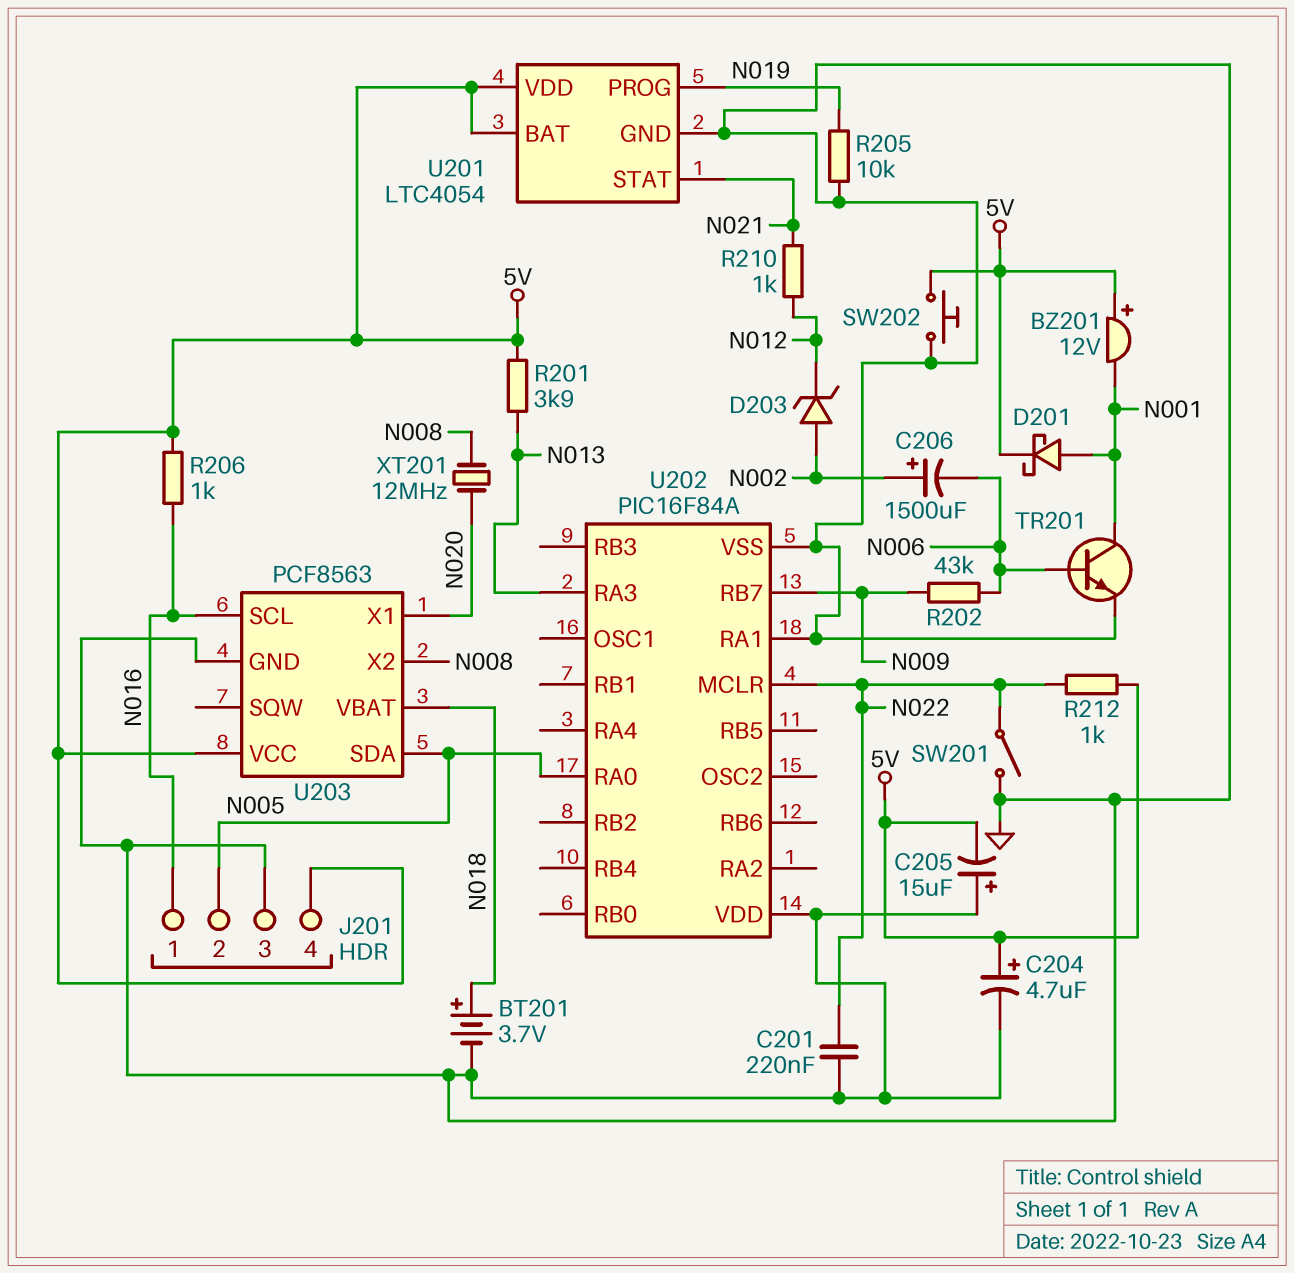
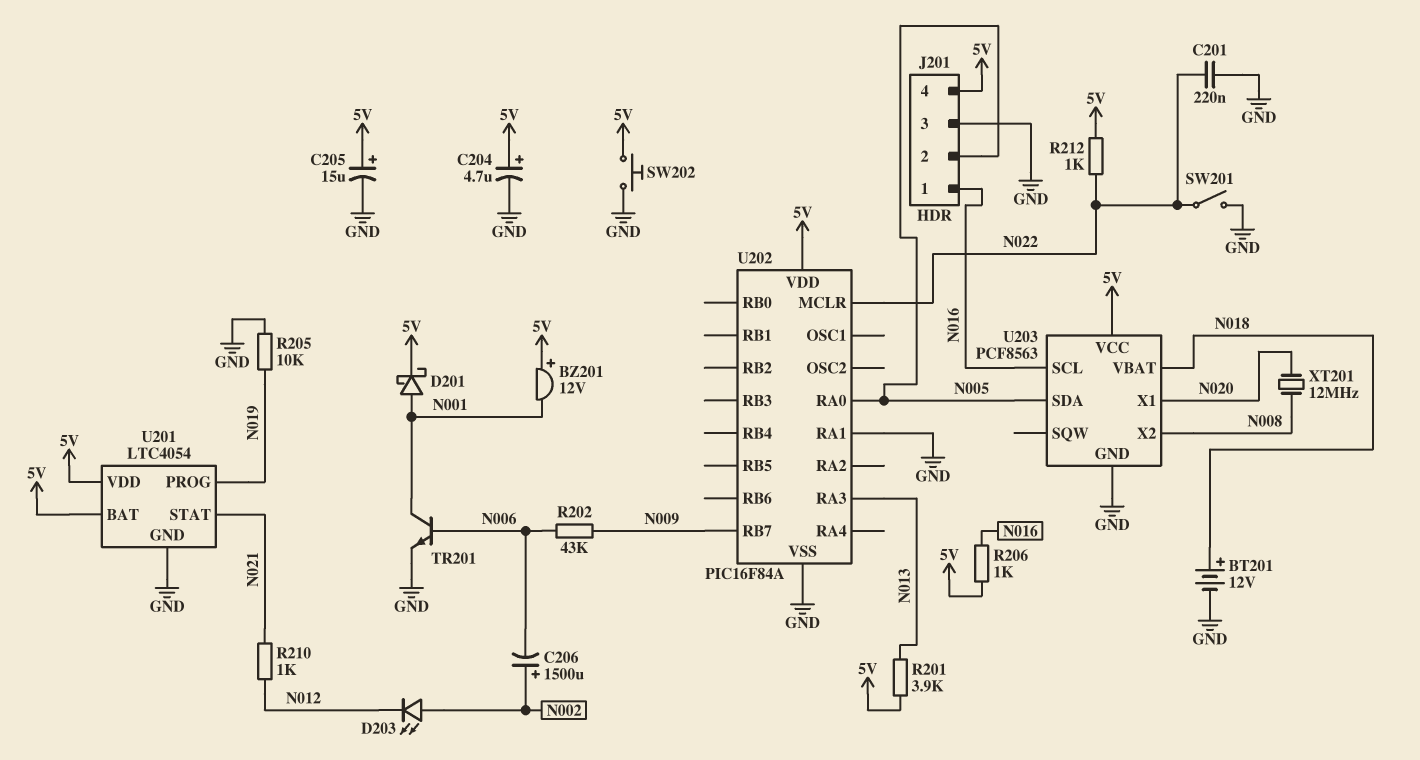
BT201: 3.7V (plus N018, minus GND) -> 12V (plus N018, minus GND)
C205: 15uF (plus GND, minus 5V) -> 15uF (plus 5V, minus GND)
D203: zener (A N002, K N012) -> LED (A N002, K N012)
U202 pin VDD: GND -> 5V

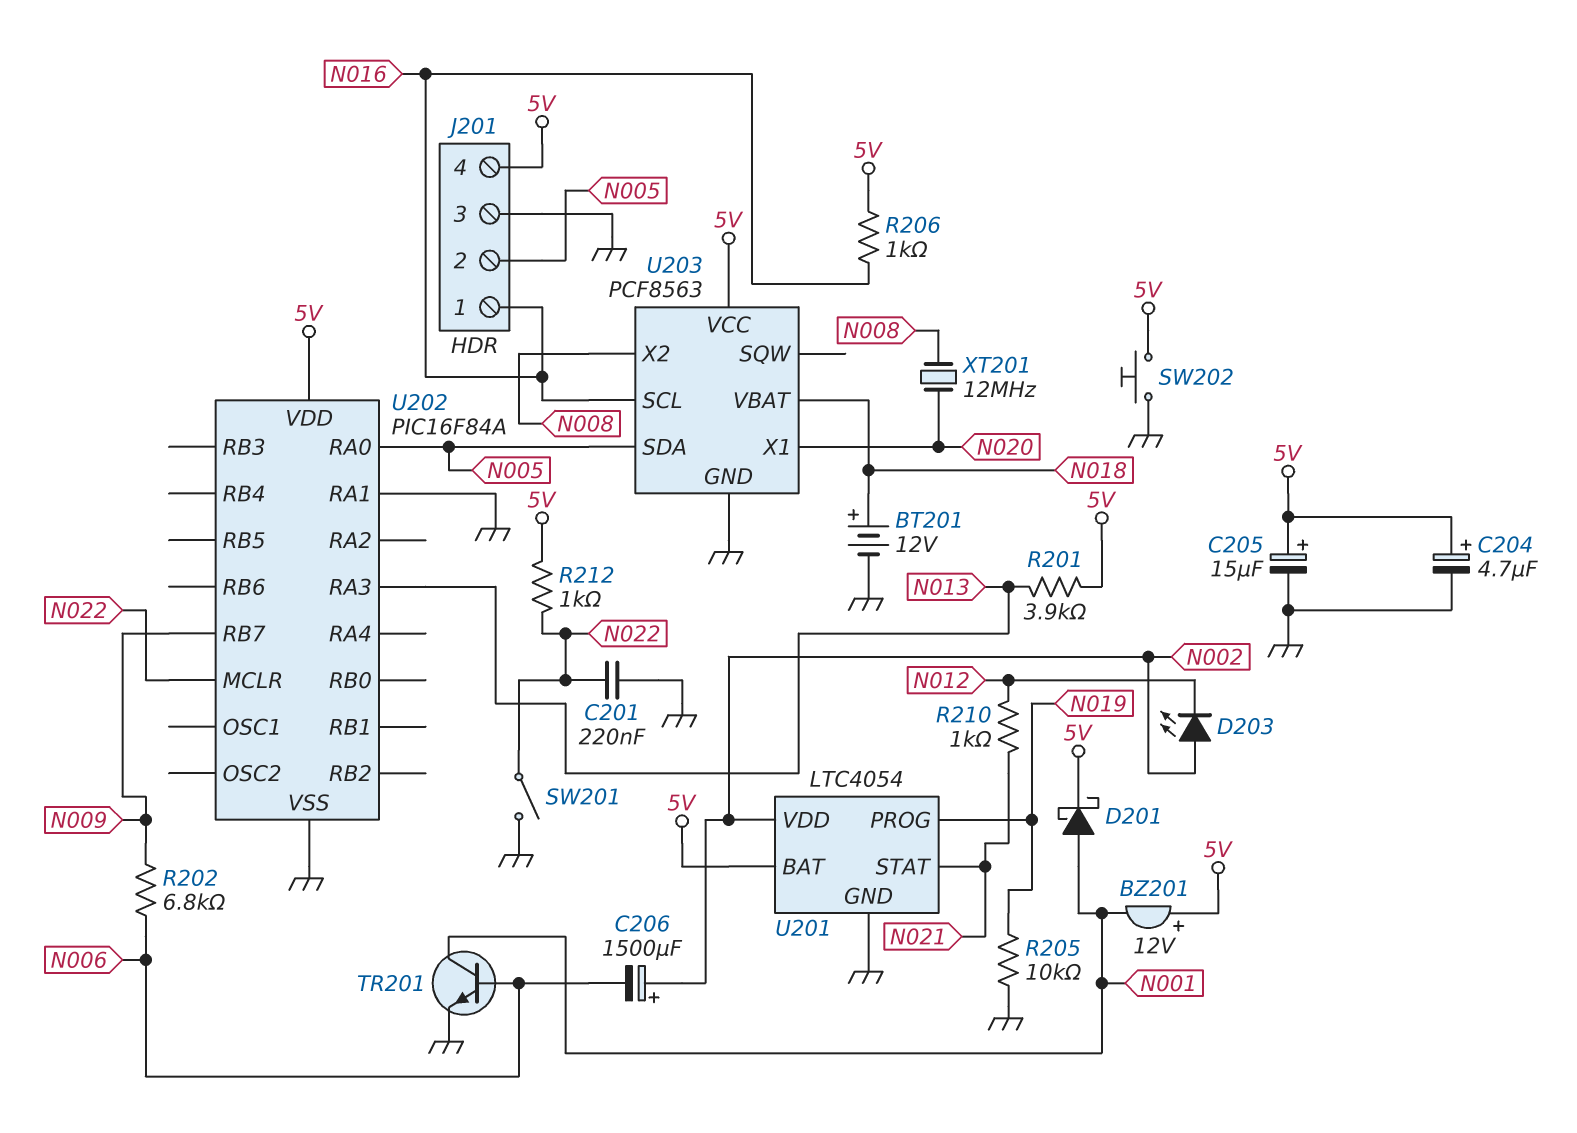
R202: 43k (N006, N009) -> 6.8k (N006, N009)
U201 pin VDD: 5V -> N002

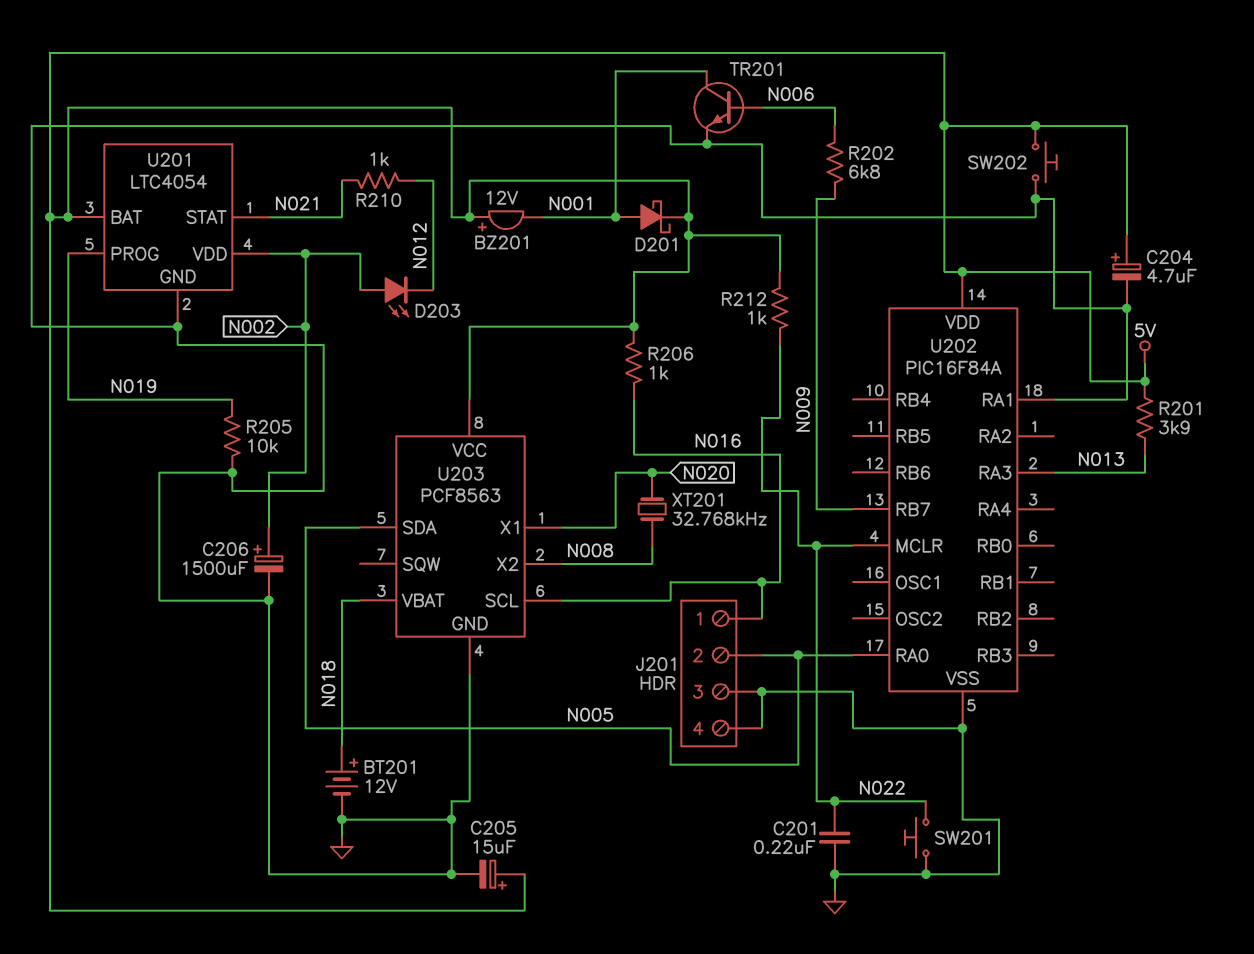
C206: 1500uF (plus N002, minus N006) -> 1500uF (plus N002, minus GND)
J201 pin 4: 5V -> GND
SW201: switch (GND, N022) -> button (GND, N022)
XT201: 12MHz (N008, N020) -> 32.768kHz (N008, N020)

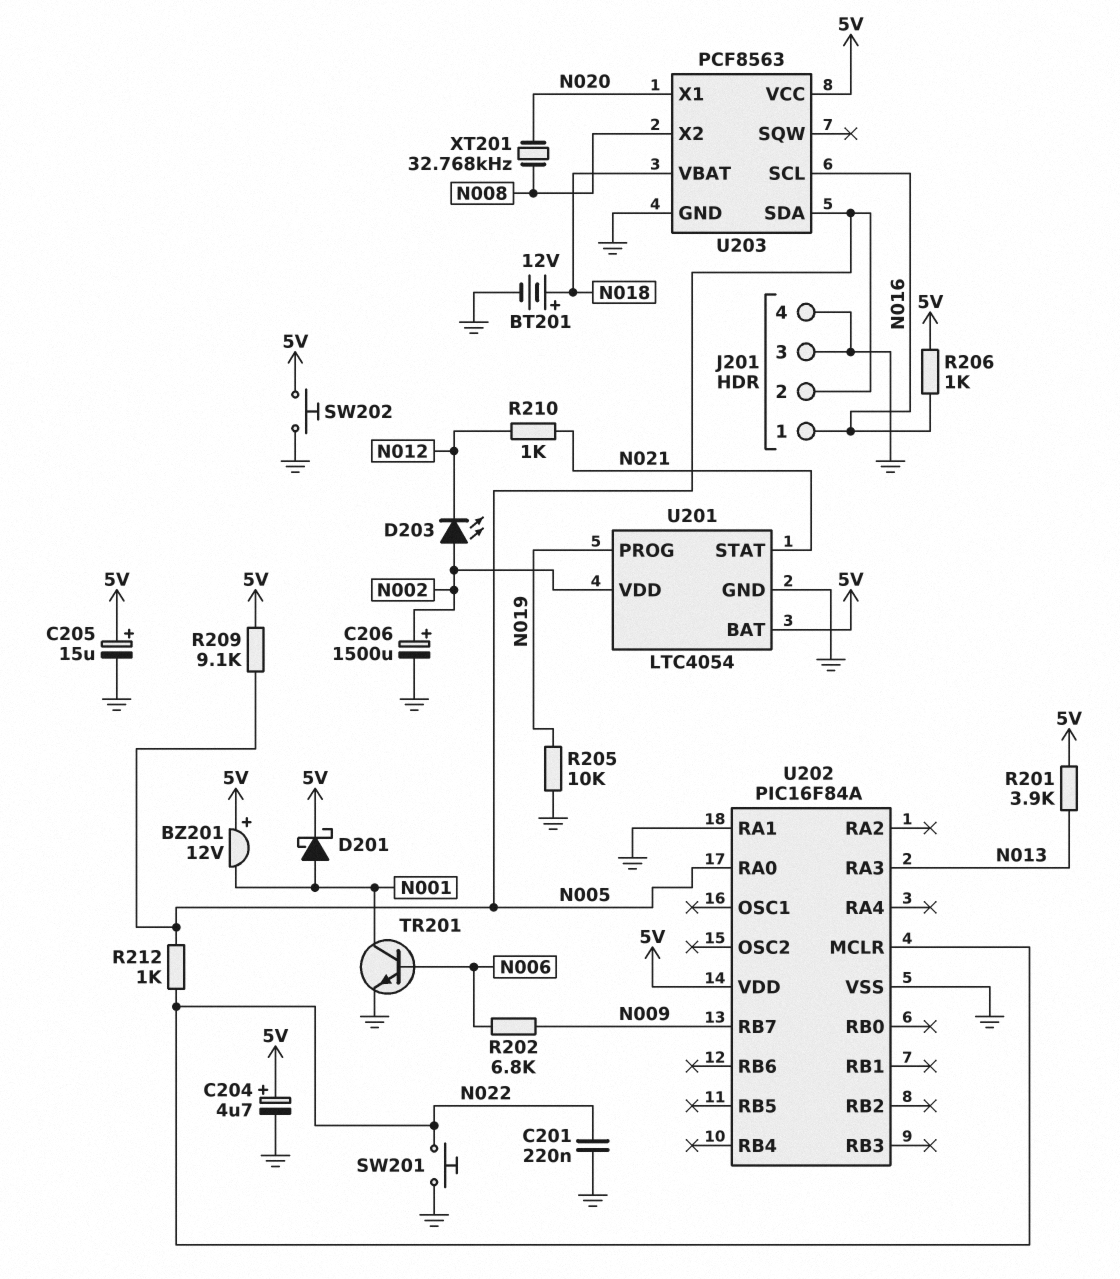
R209: none -> 9.1k (5V, N005)
R212: 1k (5V, N022) -> 1k (N005, N022)

